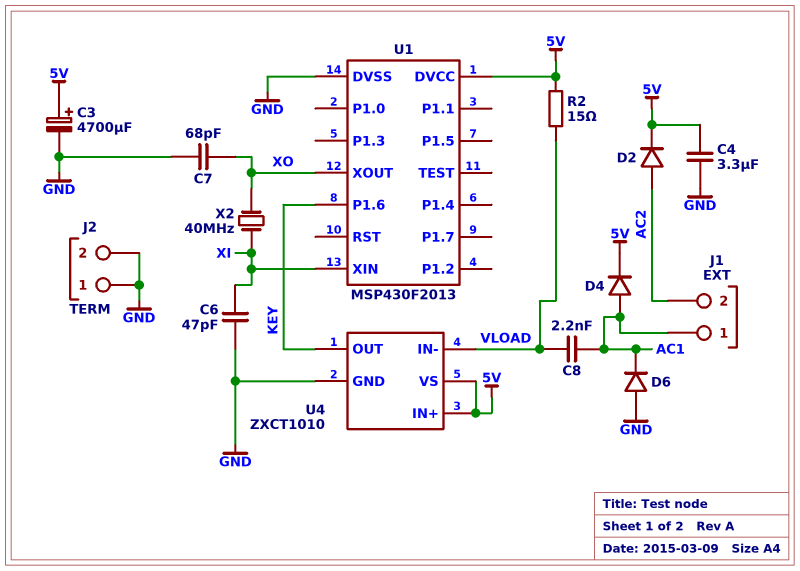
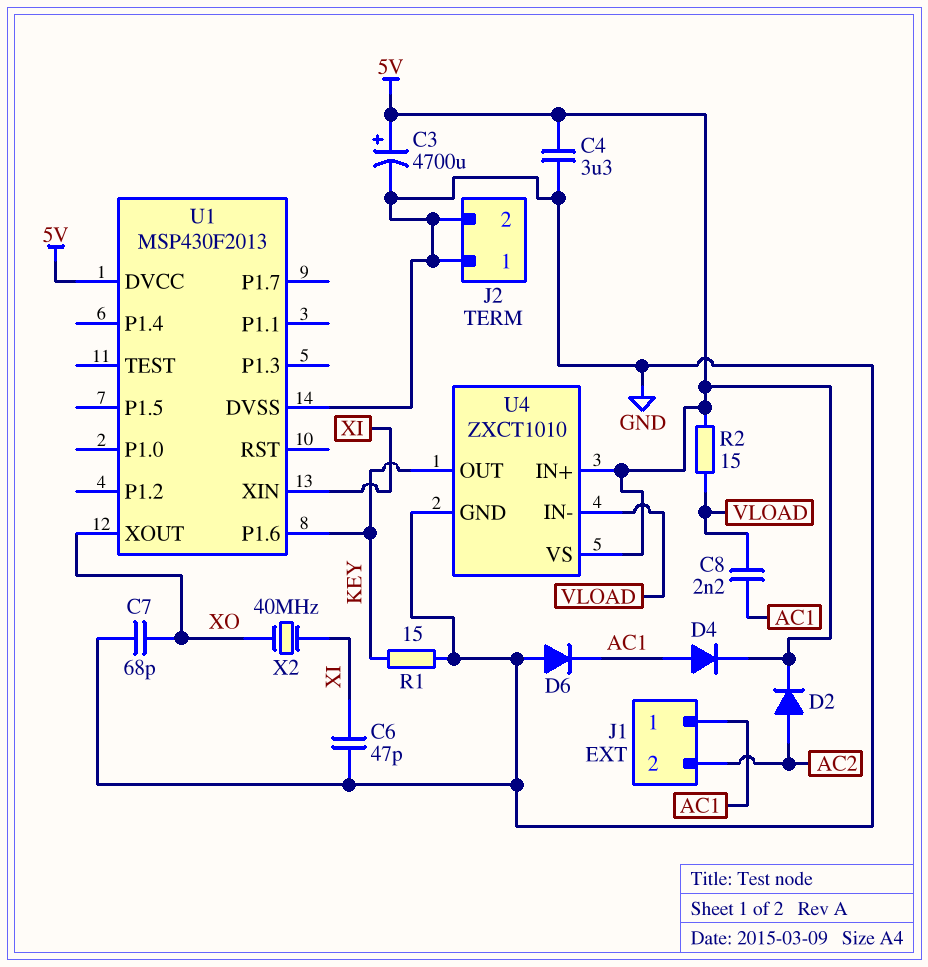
R1: none -> 15 (GND, KEY)

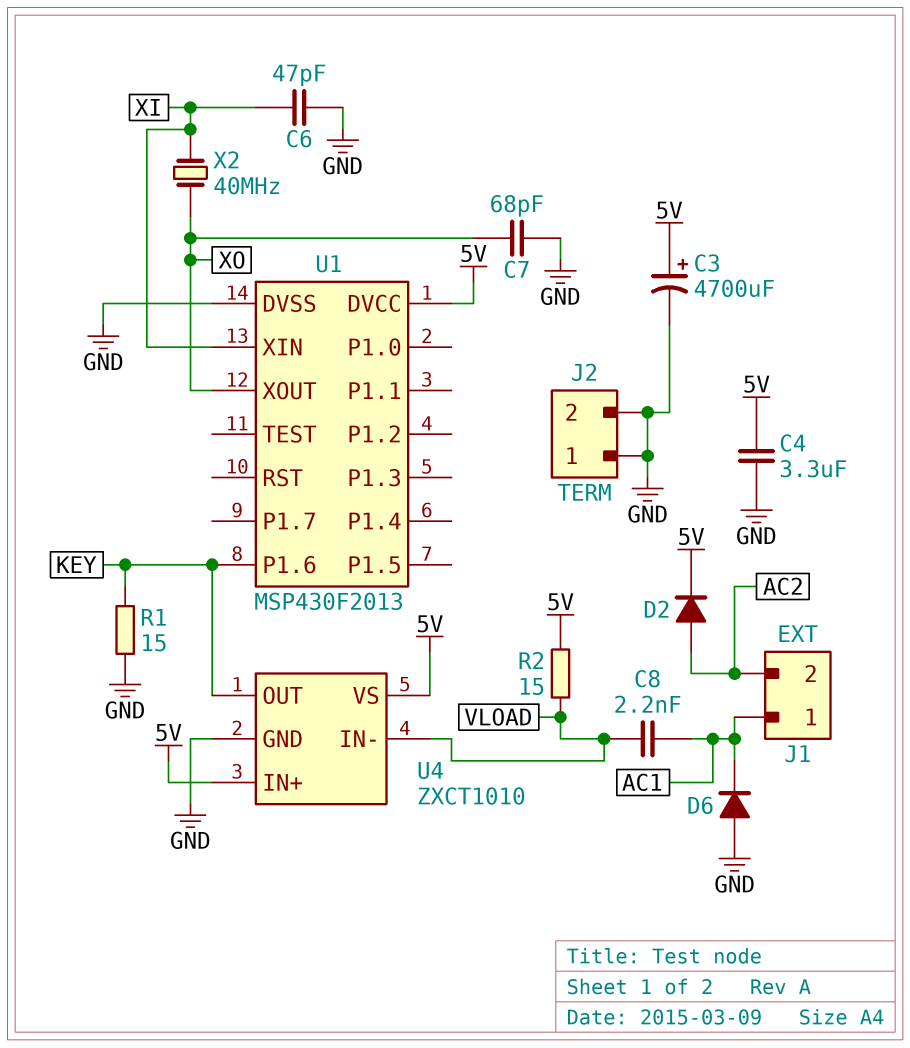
D4: diode (A AC1, K 5V) -> none

